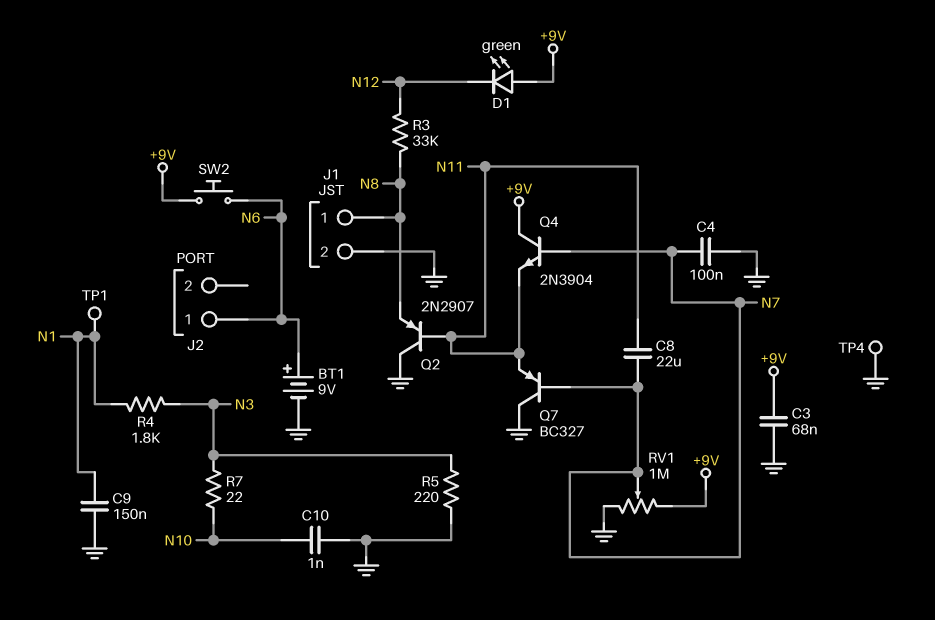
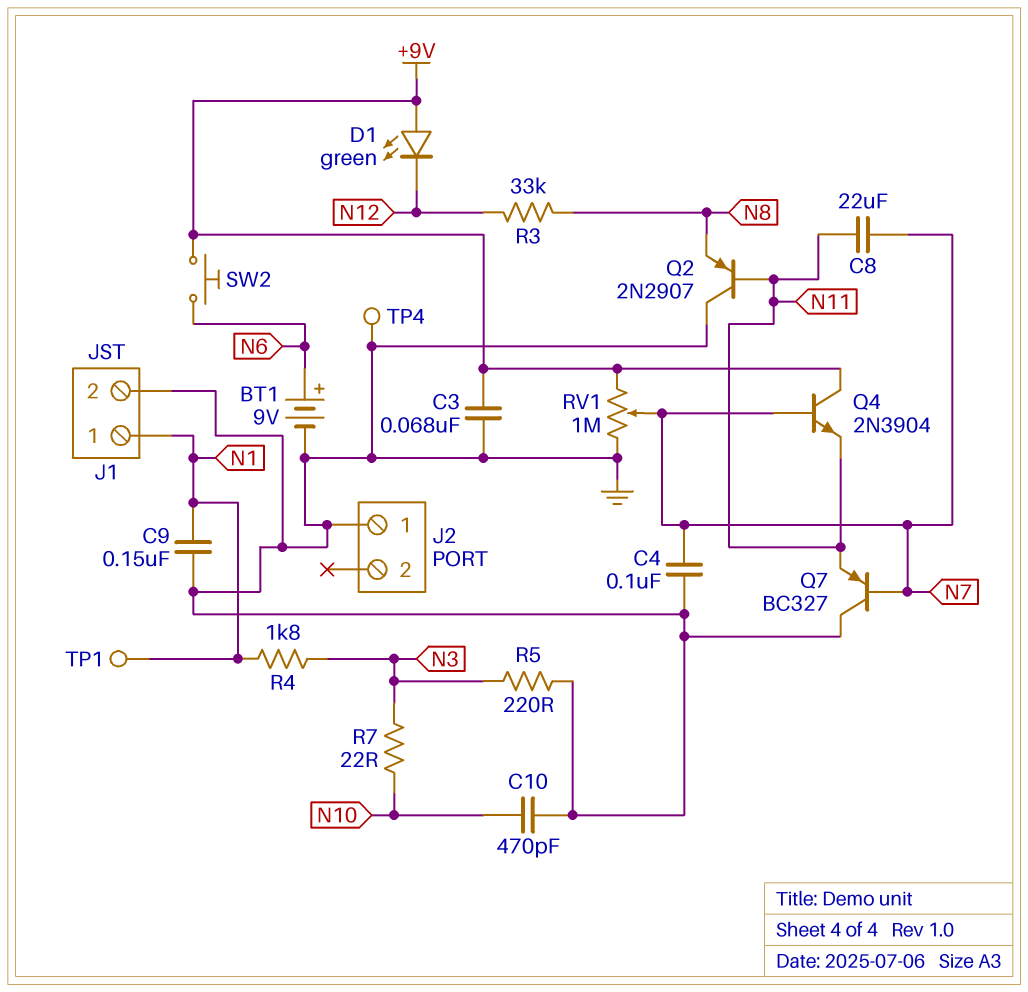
C10: 1nF (GND, N10) -> 470pF (GND, N10)
J1 pin 1: N8 -> N1
J2 pin 1: N6 -> GND

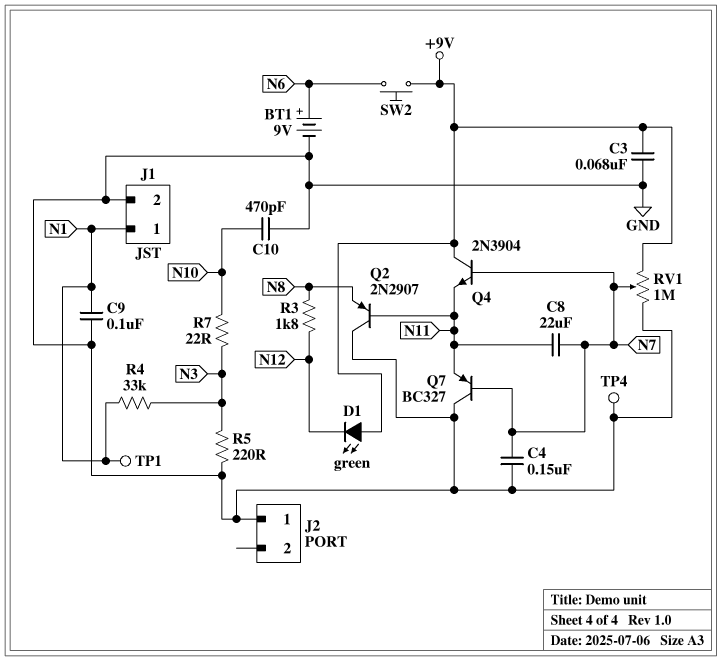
C4: 100nF (GND, N7) -> 150nF (GND, N7)
C9: 150nF (GND, N1) -> 100nF (GND, N1)
R3: 33k (N8, N12) -> 1.8k (N8, N12)
R4: 1.8k (N1, N3) -> 33k (N1, N3)

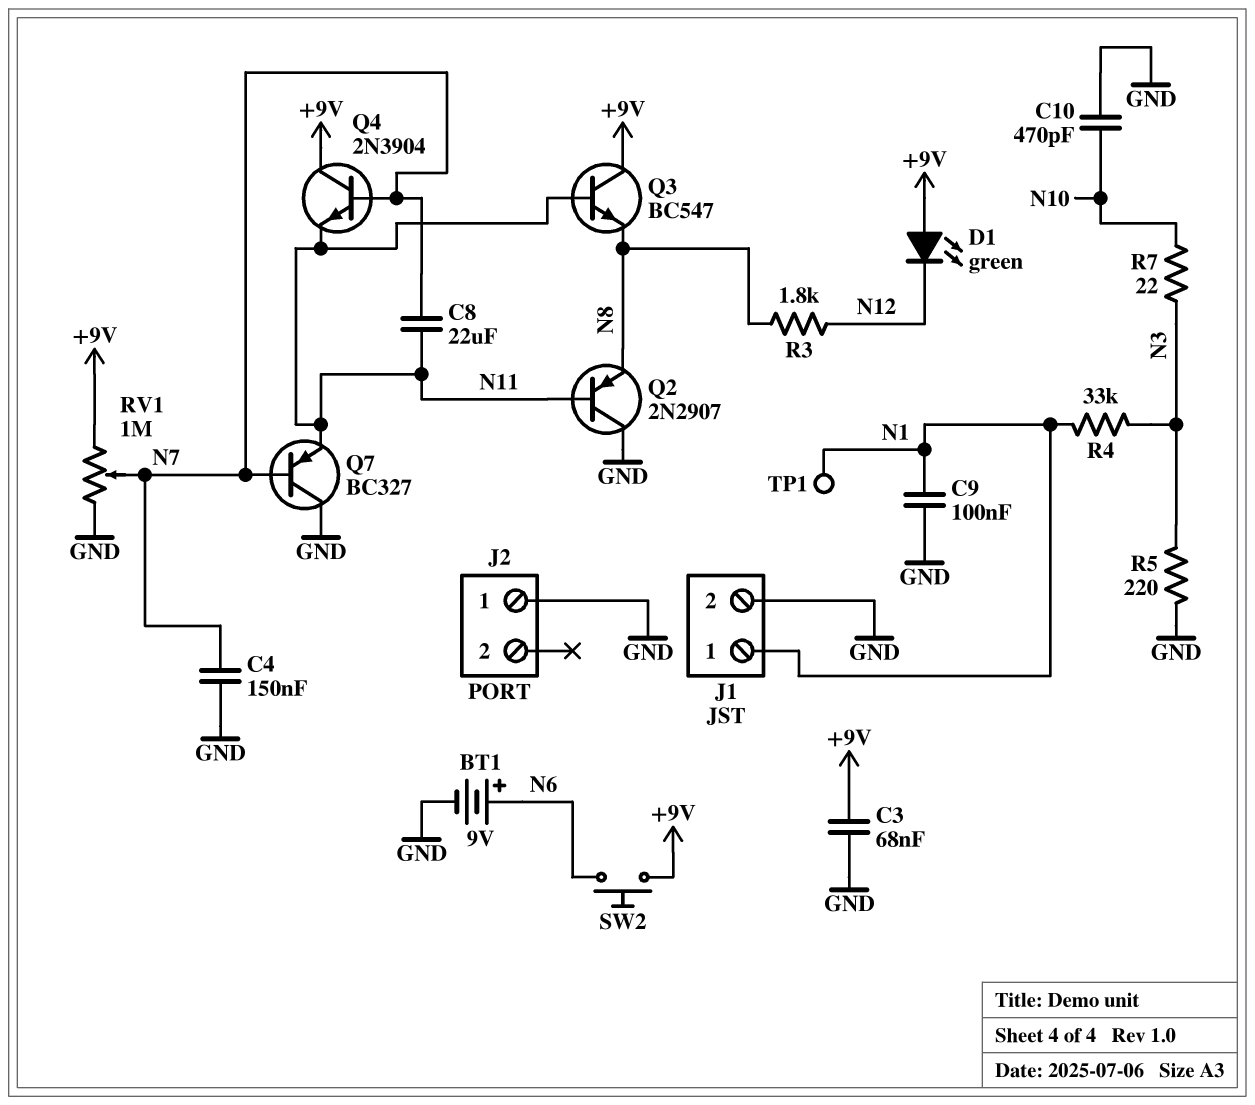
Q3: none -> NPN BC547 (B N11, C +9V, E N8)
TP4: test point (GND) -> none

